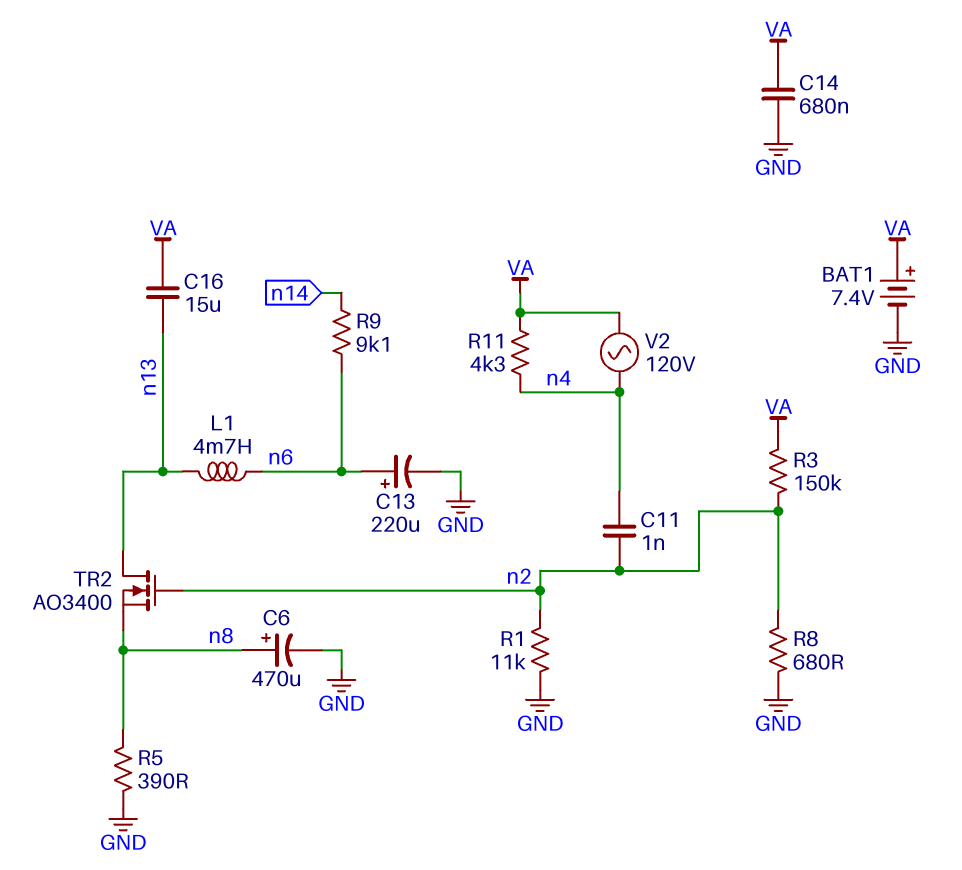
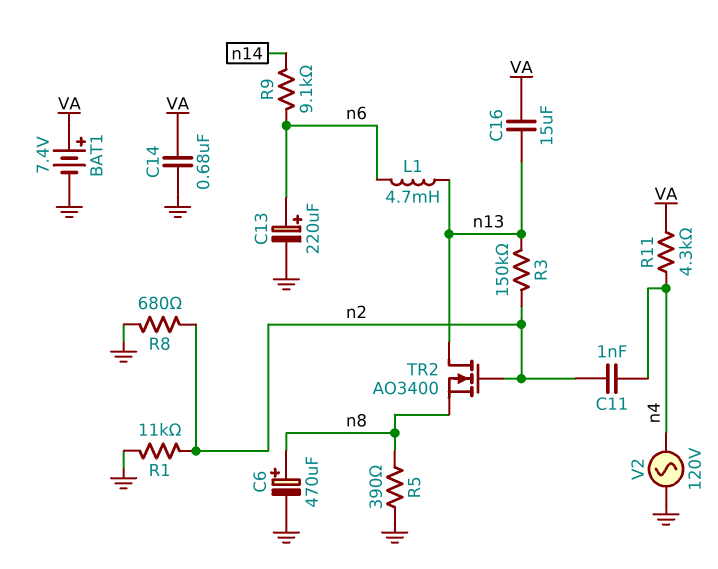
R3: 150k (VA, n2) -> 150k (n2, n13)
V2: AC 120V (VA, n4) -> AC 120V (GND, n4)

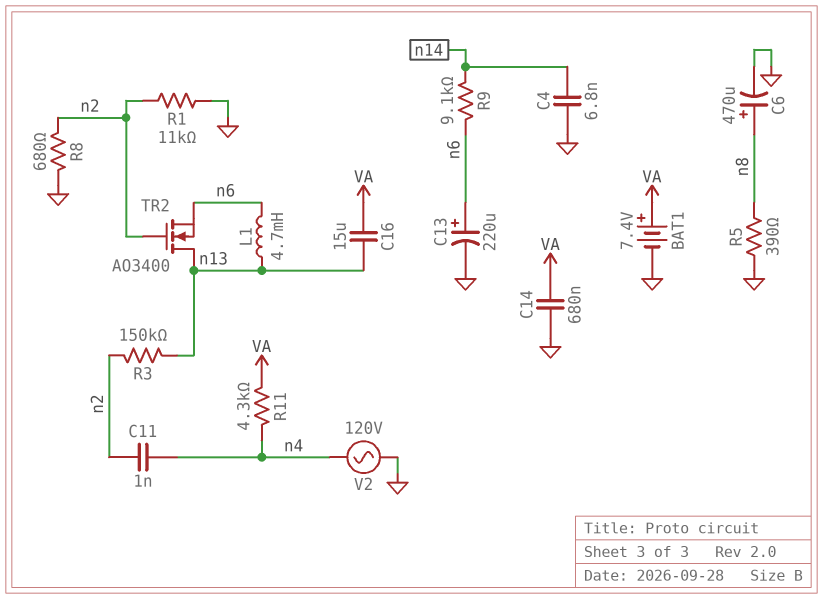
C4: none -> 6.8nF (GND, n14)
TR2: NMOS AO3400 (G n2, D n13, S n8) -> NMOS AO3400 (G n2, D n13, S n6)

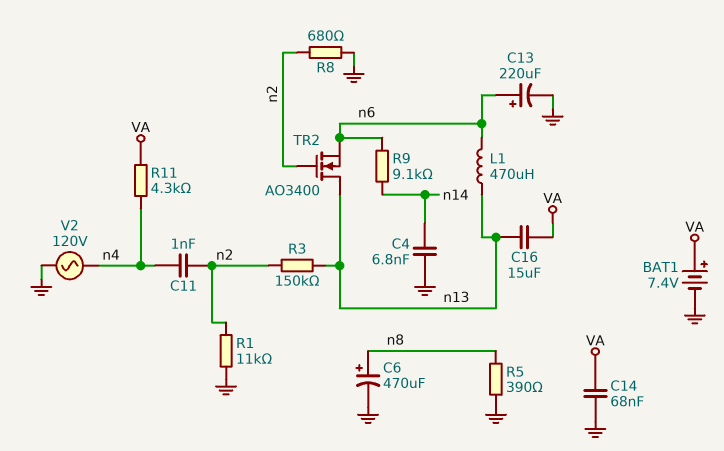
C14: 680nF (GND, VA) -> 68nF (GND, VA)
L1: 4.7mH (n6, n13) -> 470uH (n6, n13)

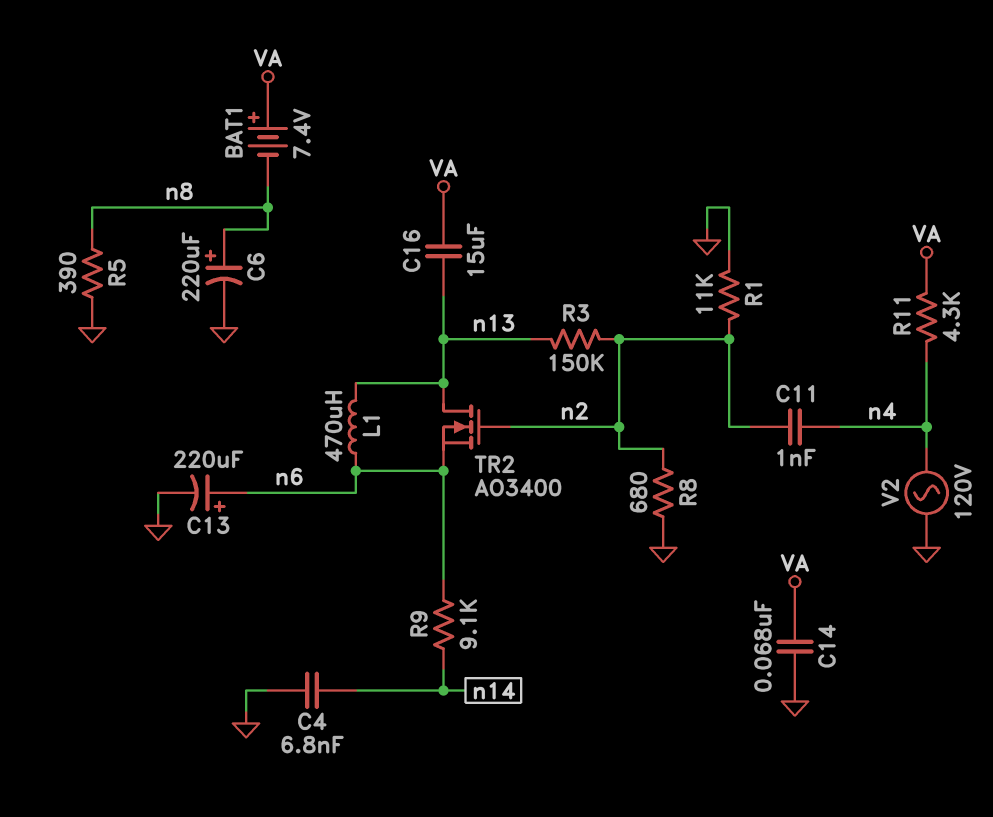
BAT1: 7.4V (plus VA, minus GND) -> 7.4V (plus VA, minus n8)
C6: 470uF (plus n8, minus GND) -> 220uF (plus n8, minus GND)

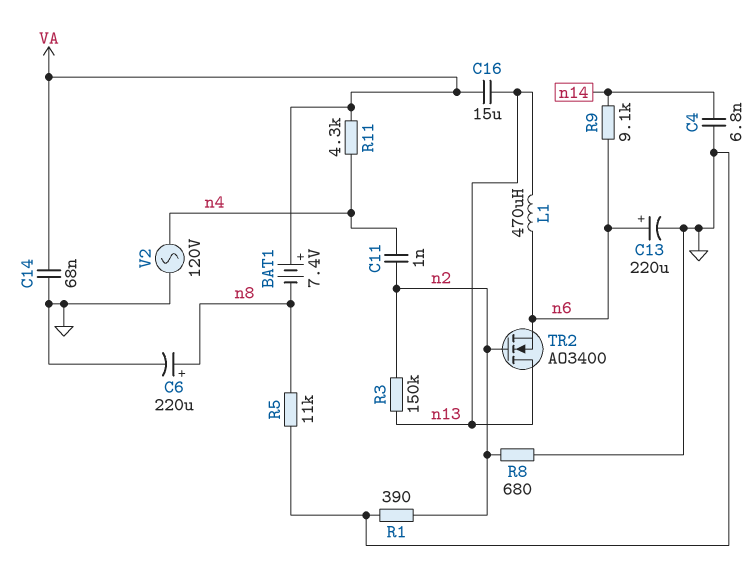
R1: 11k (GND, n2) -> 390 (GND, n2)
R5: 390 (GND, n8) -> 11k (GND, n8)

